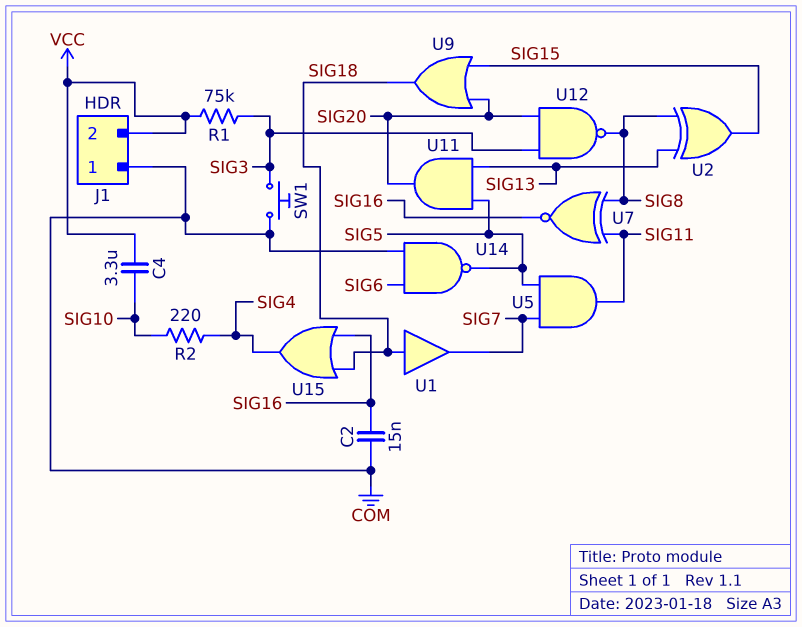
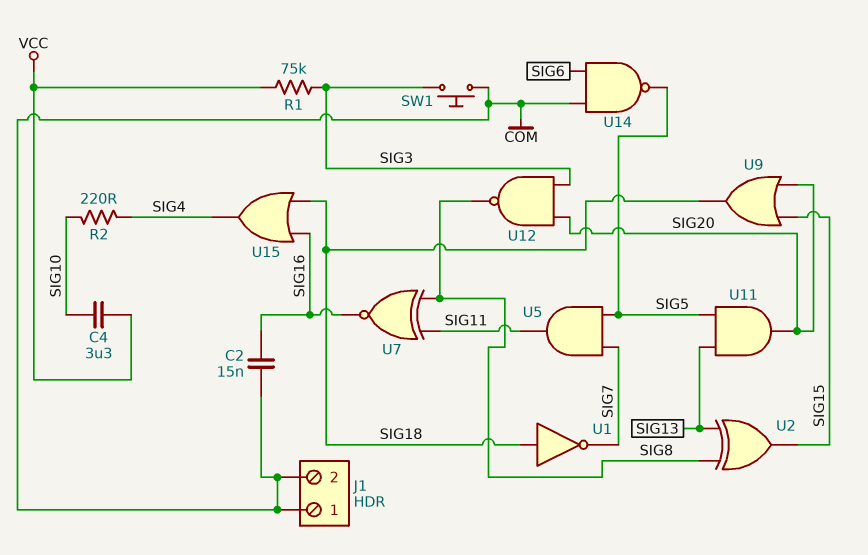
J1 pin 2: VCC -> COM
U1: buffer (in SIG18, out SIG7) -> NOT (in SIG18, out SIG7)

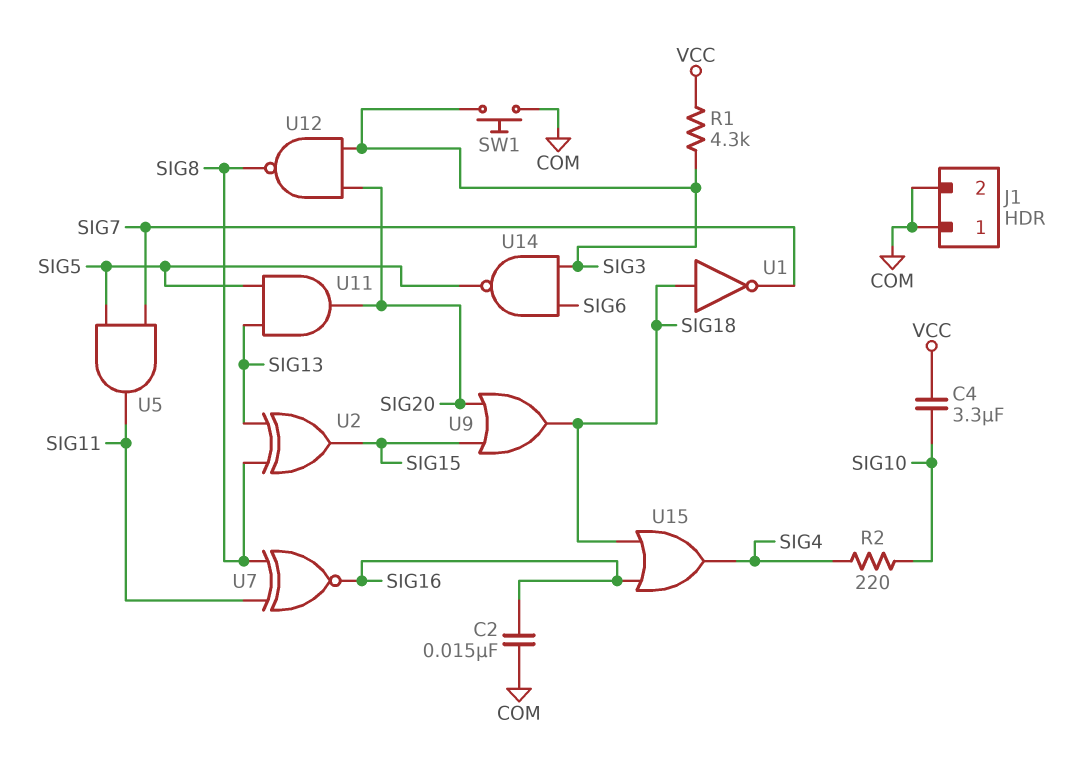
R1: 75k (SIG3, VCC) -> 4.3k (SIG3, VCC)
U14: NAND (in COM, in SIG6, out SIG5) -> NAND (in SIG3, in SIG6, out SIG5)

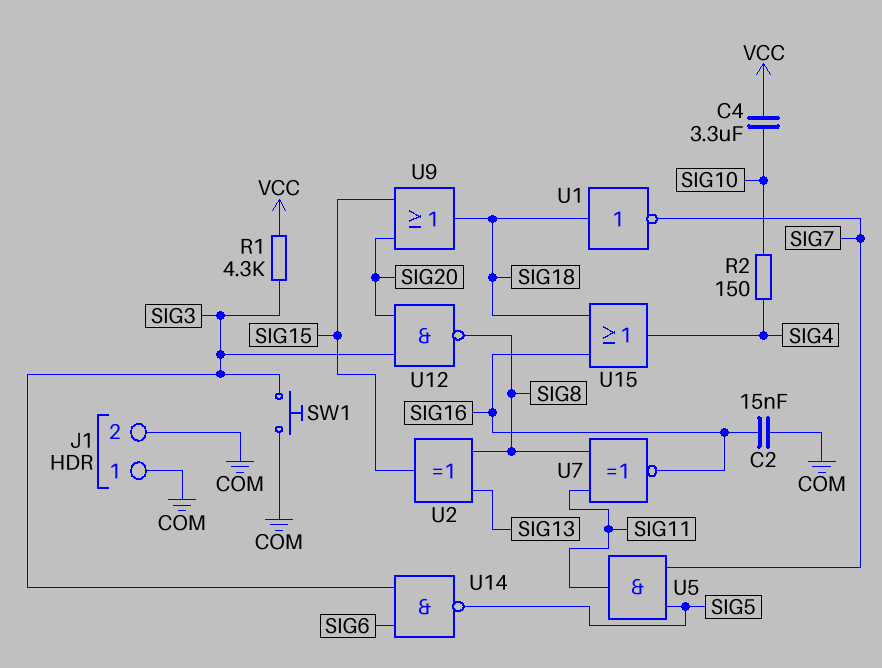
R2: 220 (SIG4, SIG10) -> 150 (SIG4, SIG10)
U11: AND (in SIG5, in SIG13, out SIG20) -> none

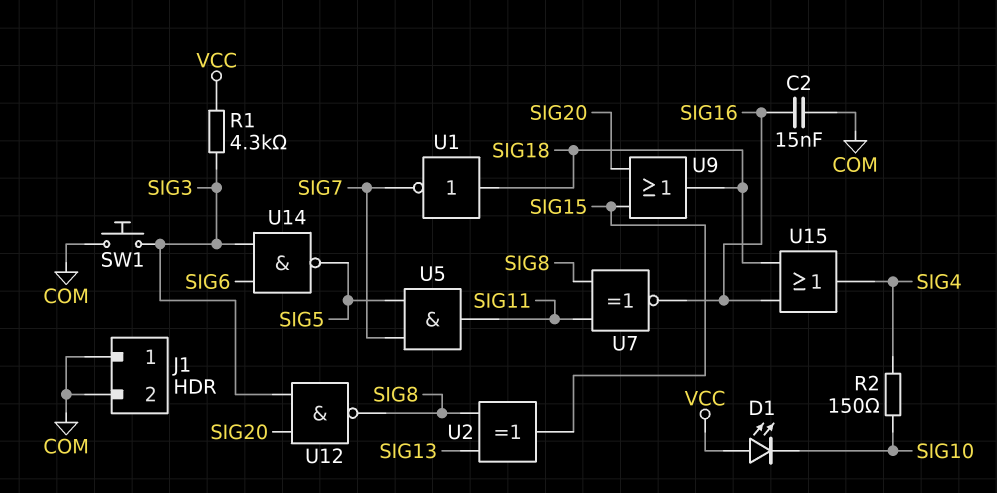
C4: 3.3uF (SIG10, VCC) -> none
D1: none -> LED (A VCC, K SIG10)

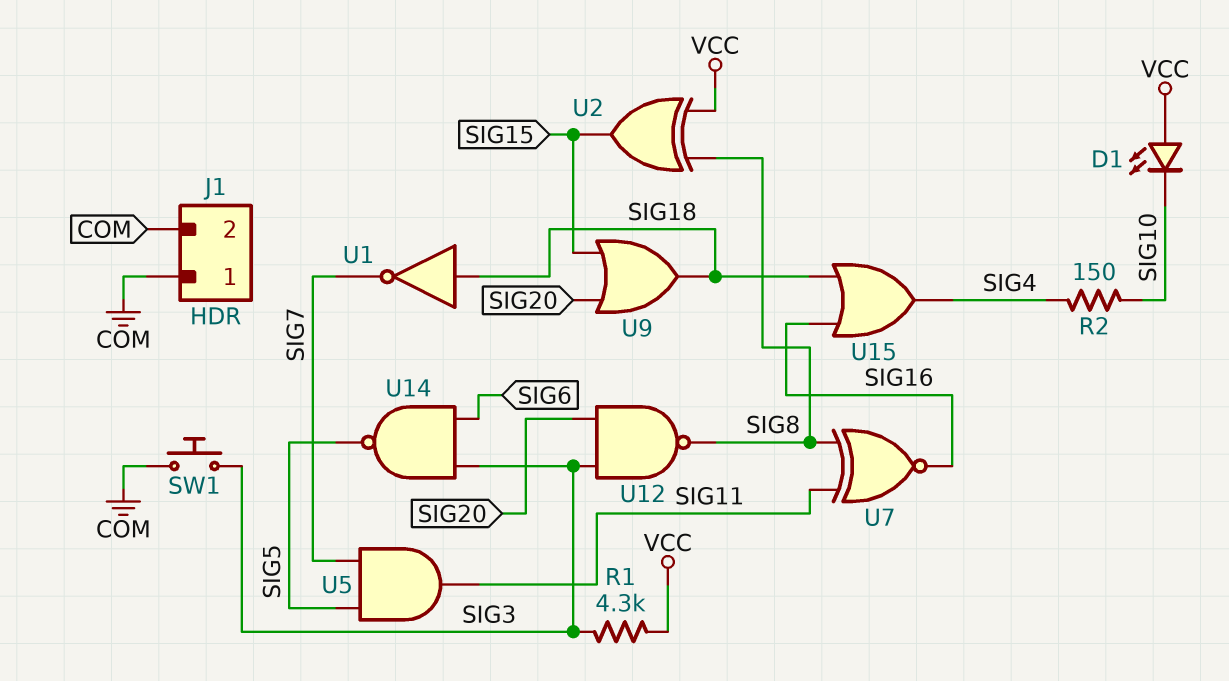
C2: 15nF (COM, SIG16) -> none
U2: XOR (in SIG8, in SIG13, out SIG15) -> XOR (in SIG8, in VCC, out SIG15)

